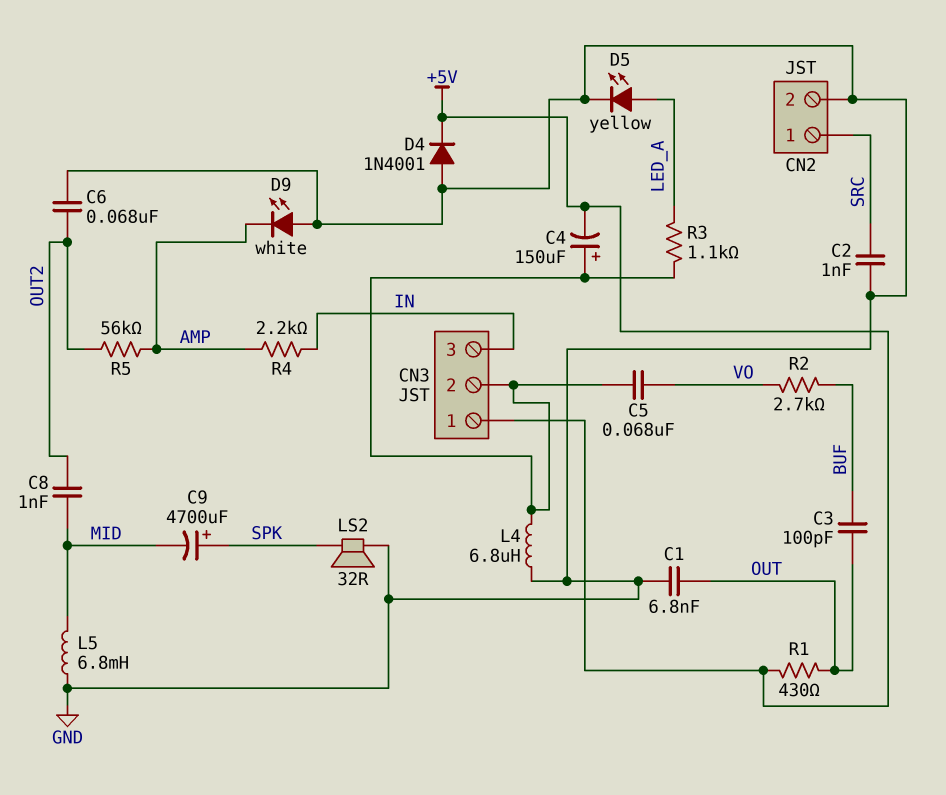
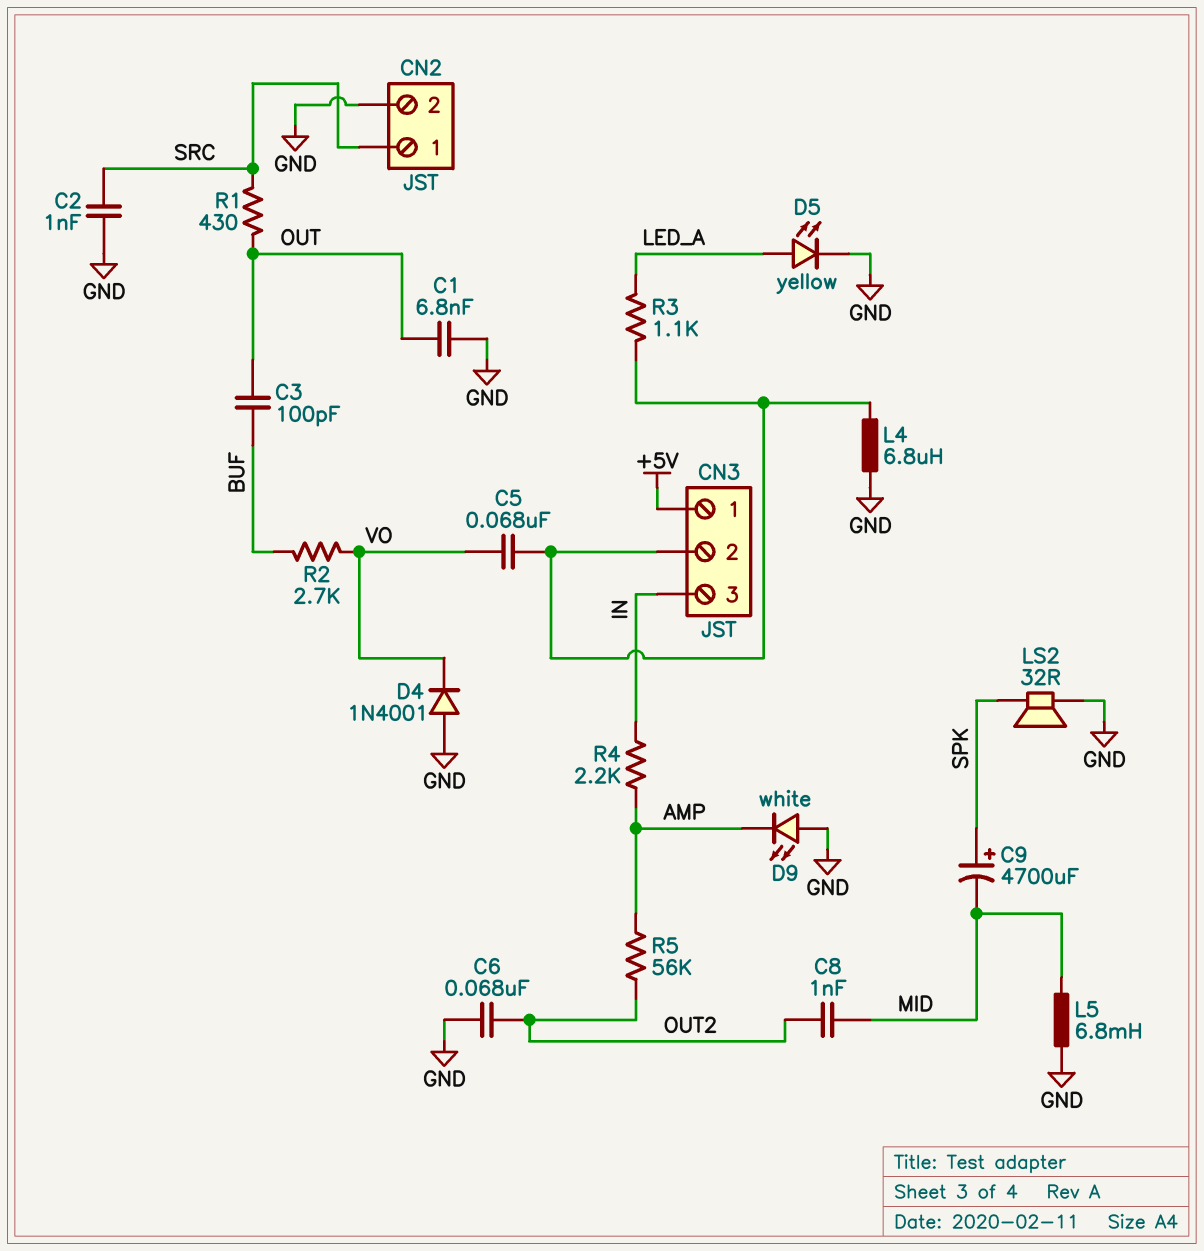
C4: 150uF (plus CN3/2, minus +5V) -> none
D4: diode 1N4001 (A GND, K +5V) -> diode 1N4001 (A GND, K VO)
R1: 430 (+5V, OUT) -> 430 (OUT, SRC)

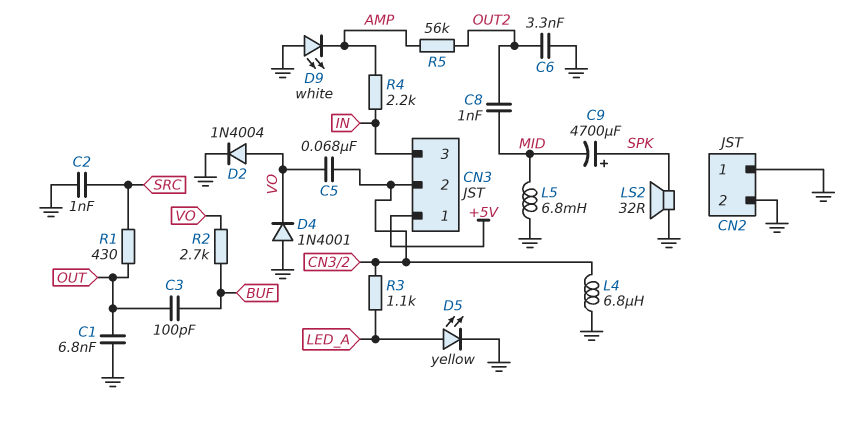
C6: 68nF (GND, OUT2) -> 3.3nF (GND, OUT2)
CN2 pin 1: SRC -> GND
D2: none -> diode 1N4004 (A VO, K GND)

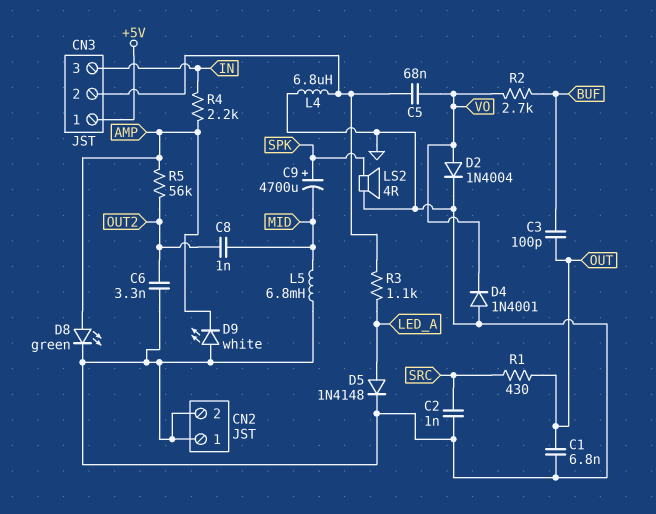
D5: LED yellow (A LED_A, K GND) -> diode 1N4148 (A LED_A, K GND)
D8: none -> LED green (A AMP, K GND)
LS2: speaker 32R (GND, SPK) -> speaker 4R (GND, SPK)

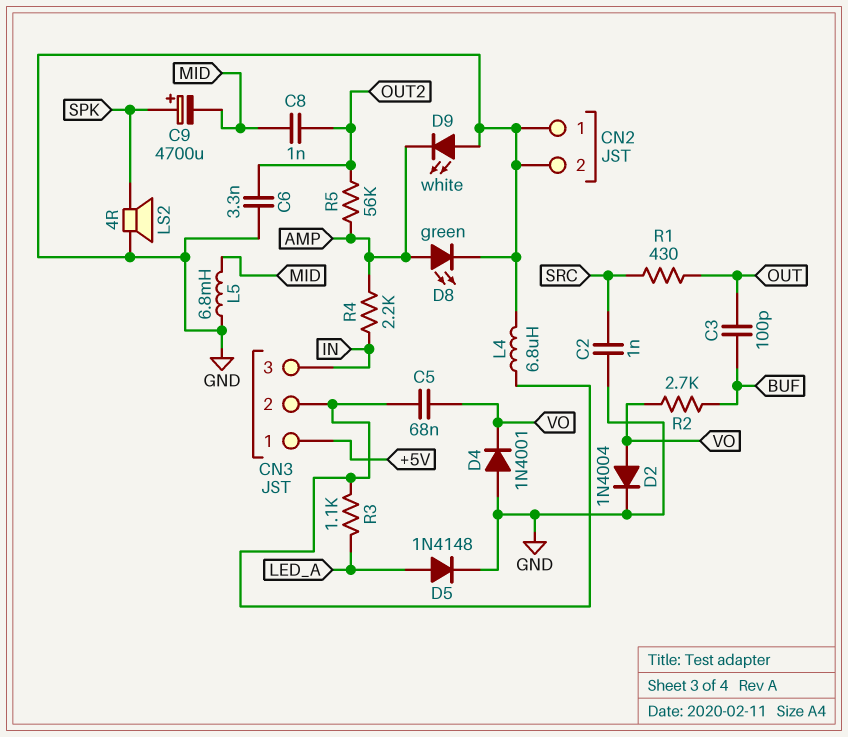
C1: 6.8nF (GND, OUT) -> none

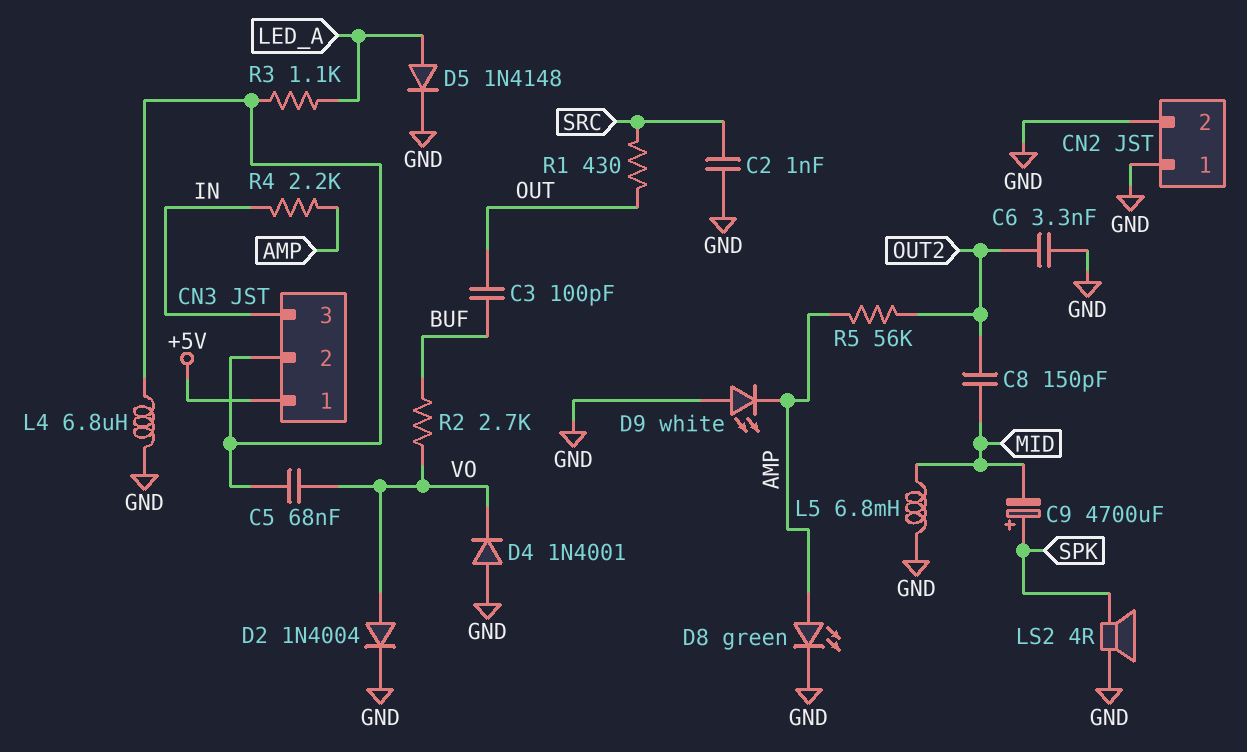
C8: 1nF (MID, OUT2) -> 150pF (MID, OUT2)

